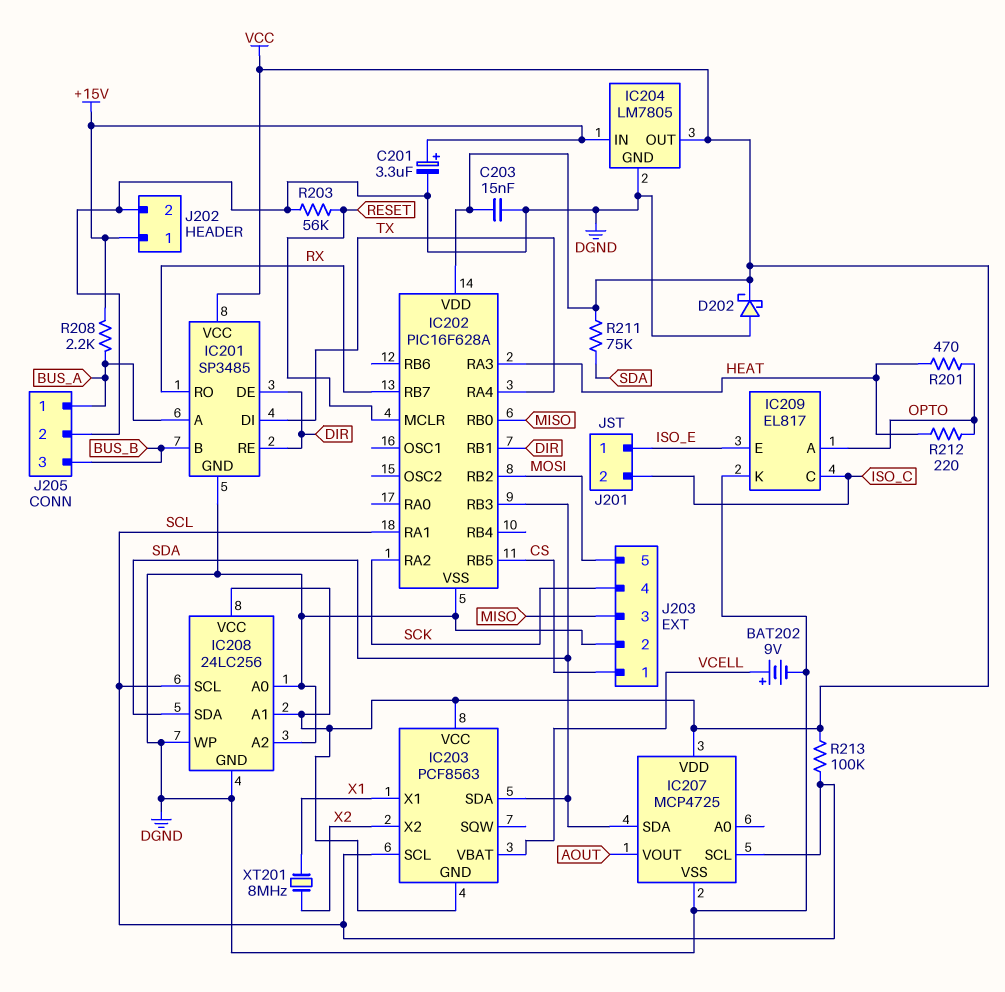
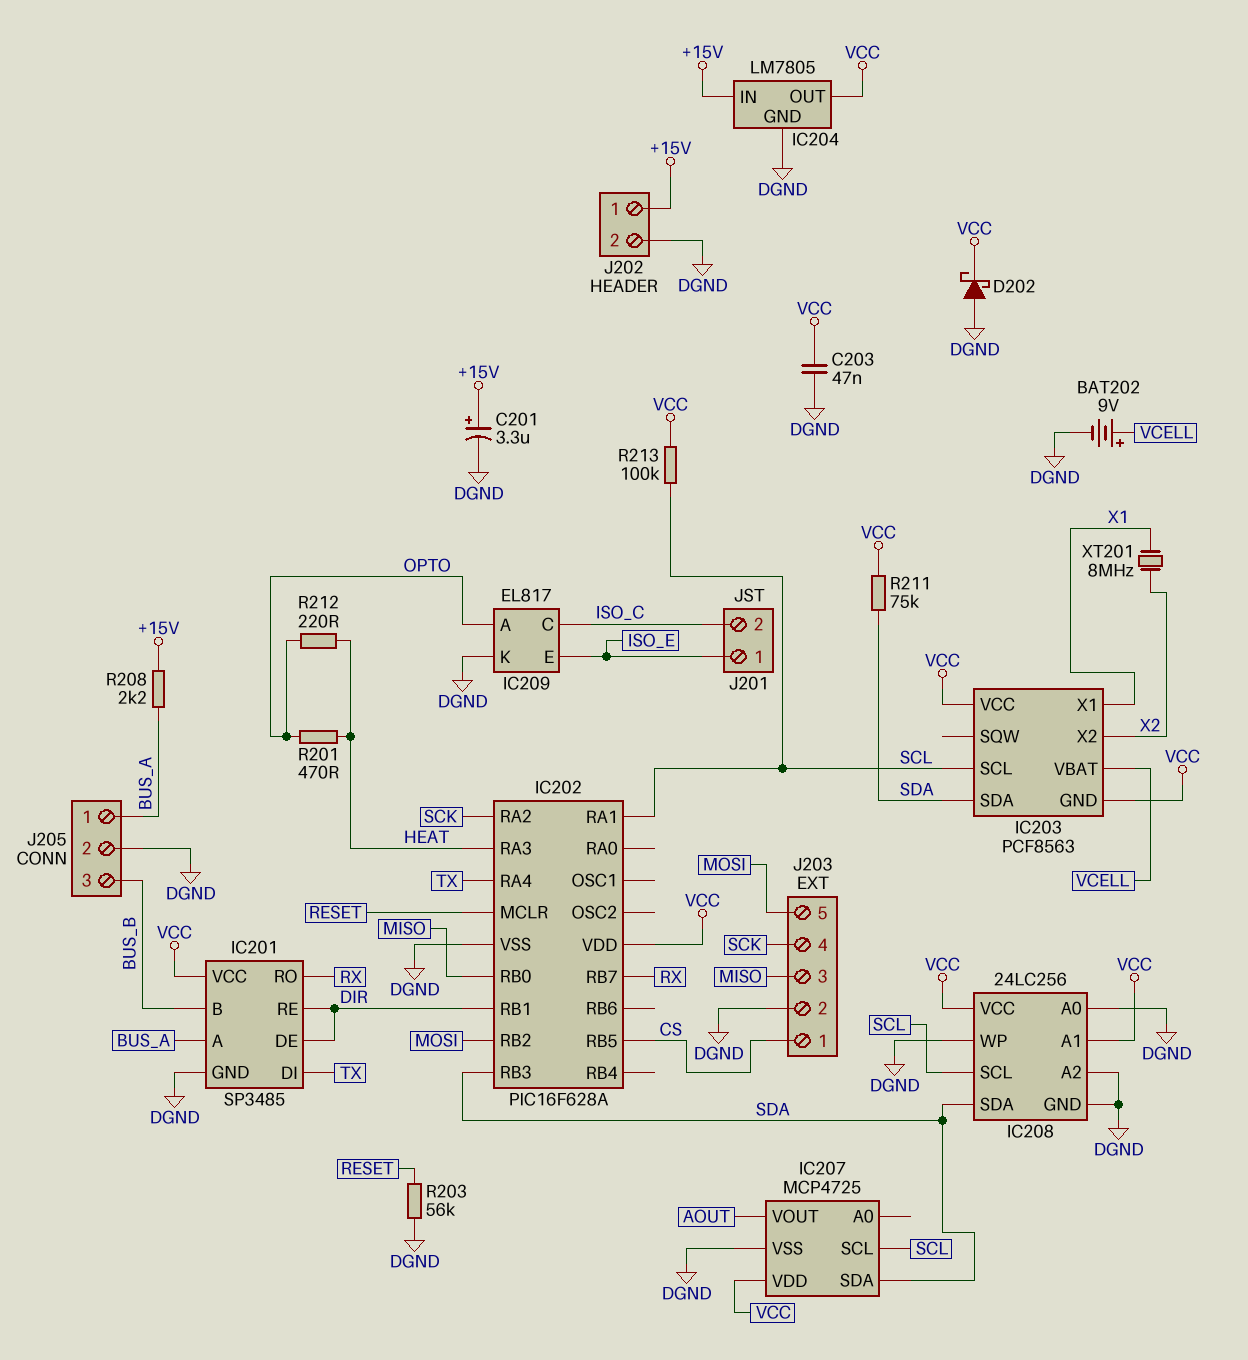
C203: 15nF (DGND, VCC) -> 47nF (DGND, VCC)

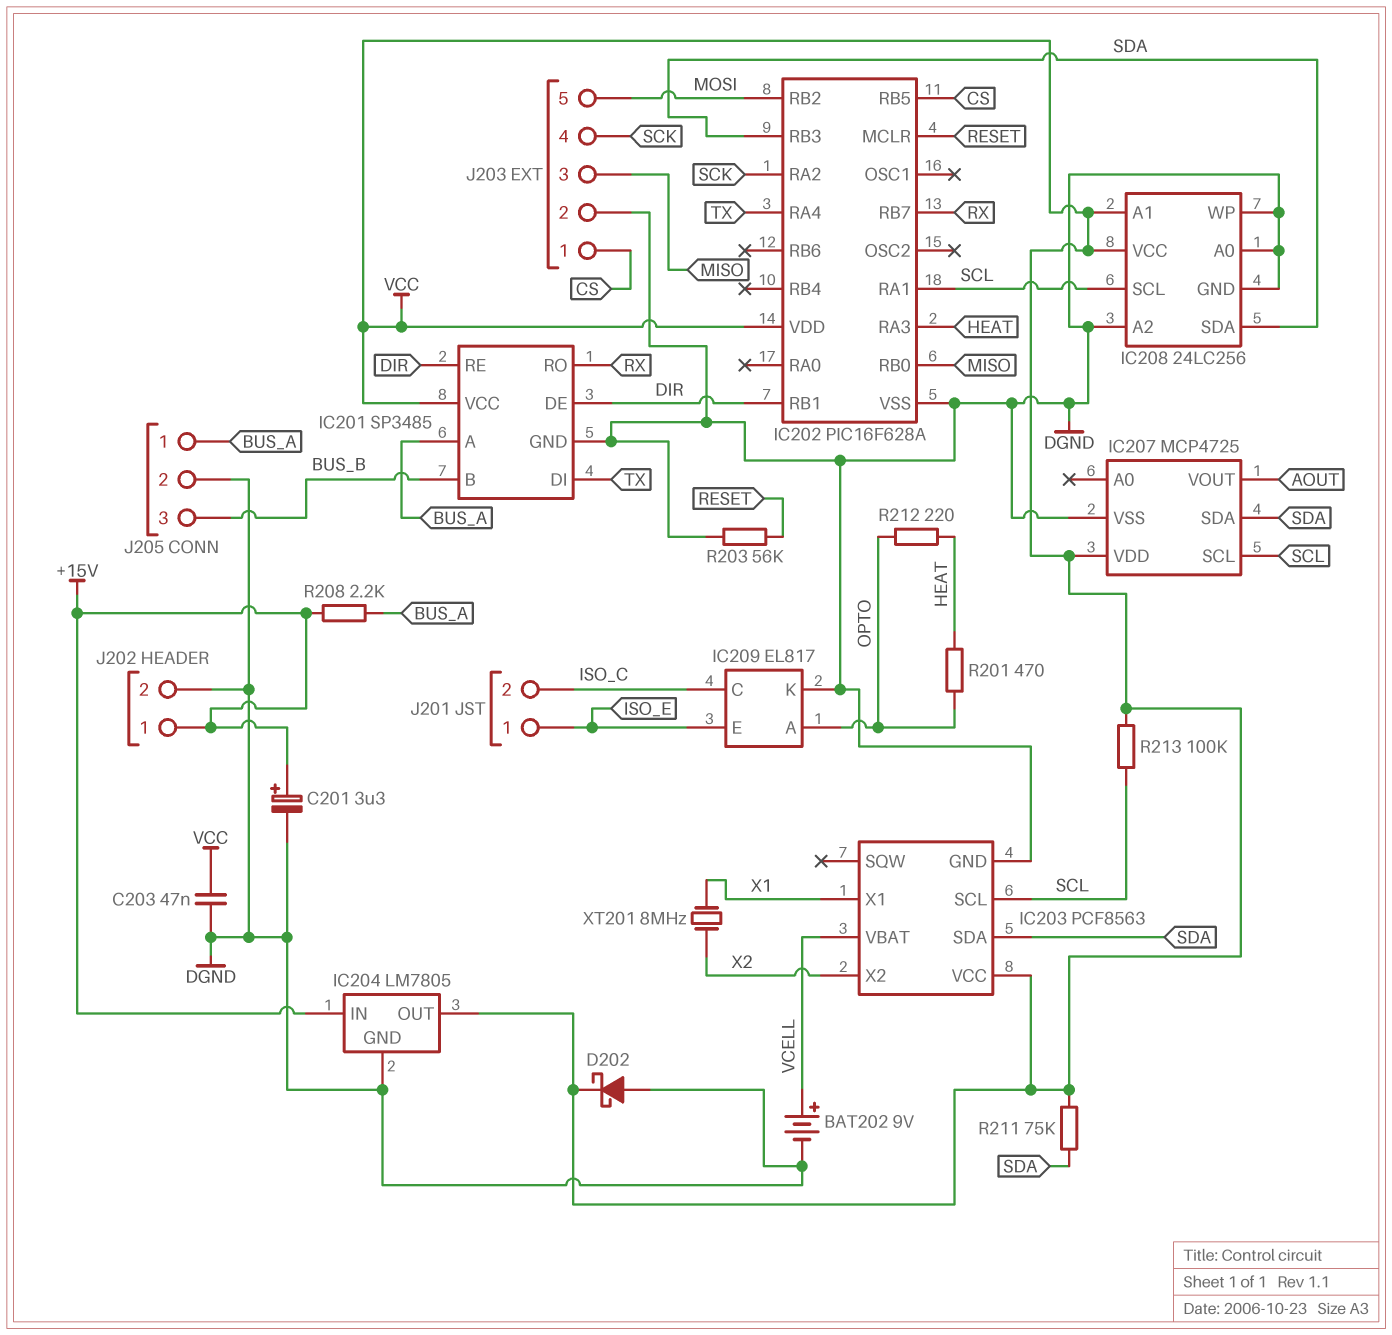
IC203 pin GND: VCC -> DGND

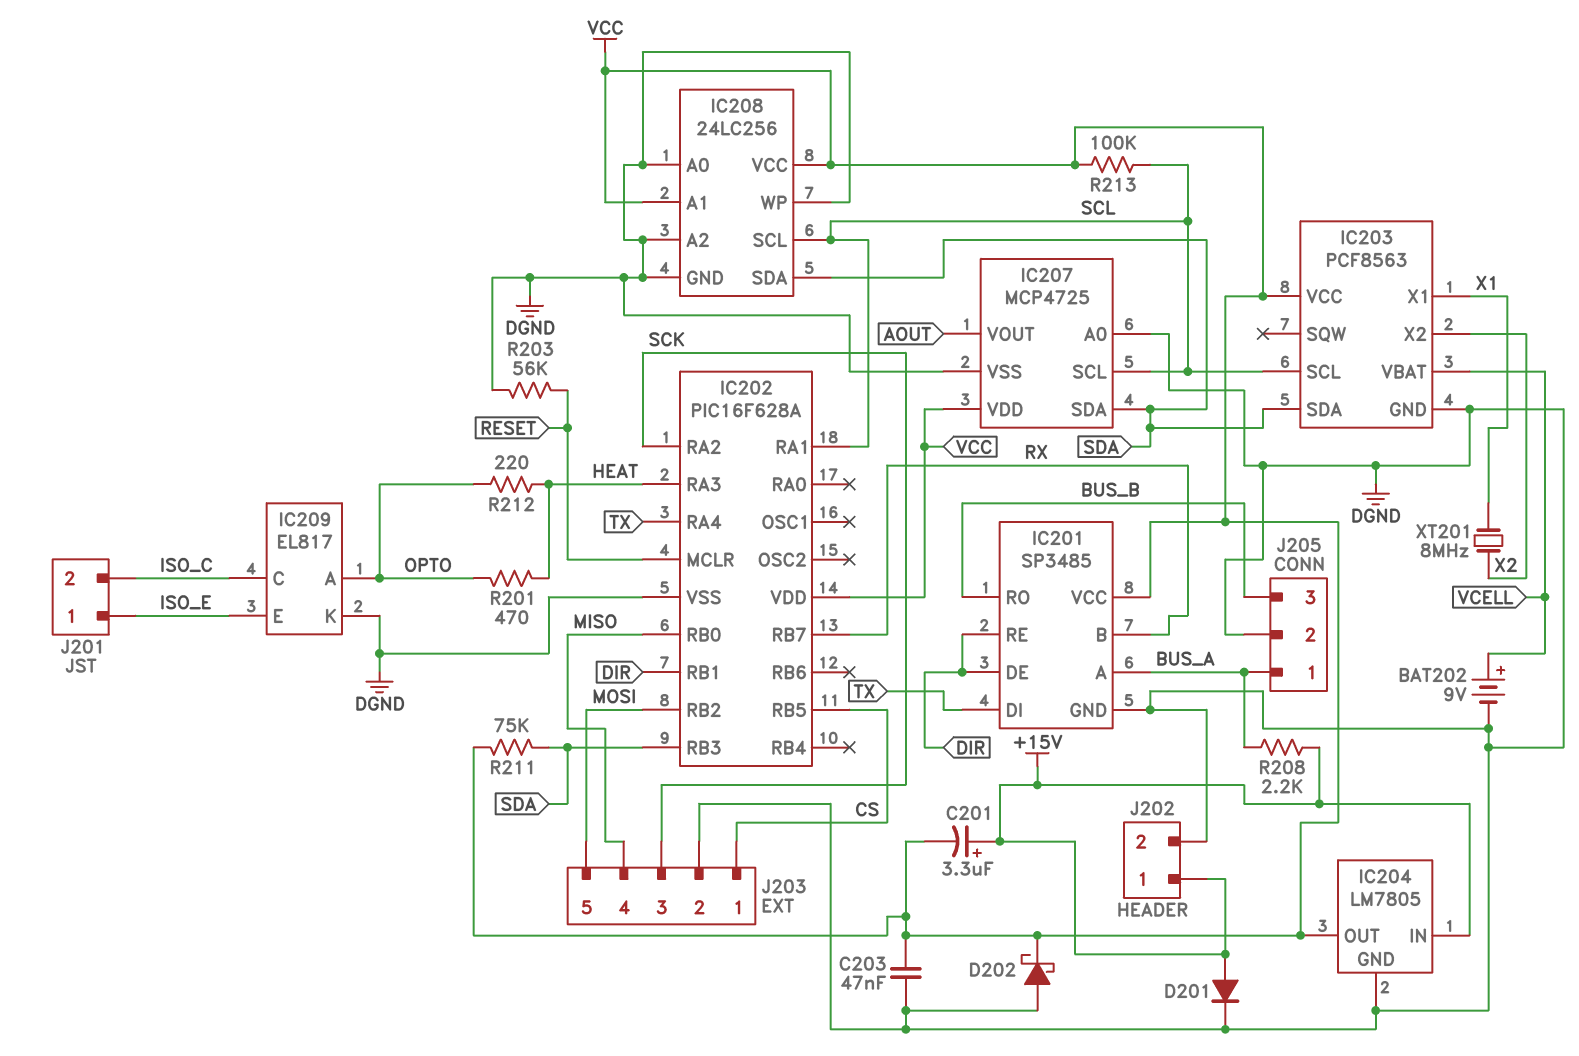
C201: 3.3uF (plus +15V, minus DGND) -> 3.3uF (plus +15V, minus VCC)
D201: none -> diode (A +15V, K DGND)
IC201 pin B: BUS_B -> RX
IC201 pin RO: RX -> BUS_B
IC207 pin A0: none -> DGND
J203 pin 3: MISO -> SCK
J203 pin 4: SCK -> MISO

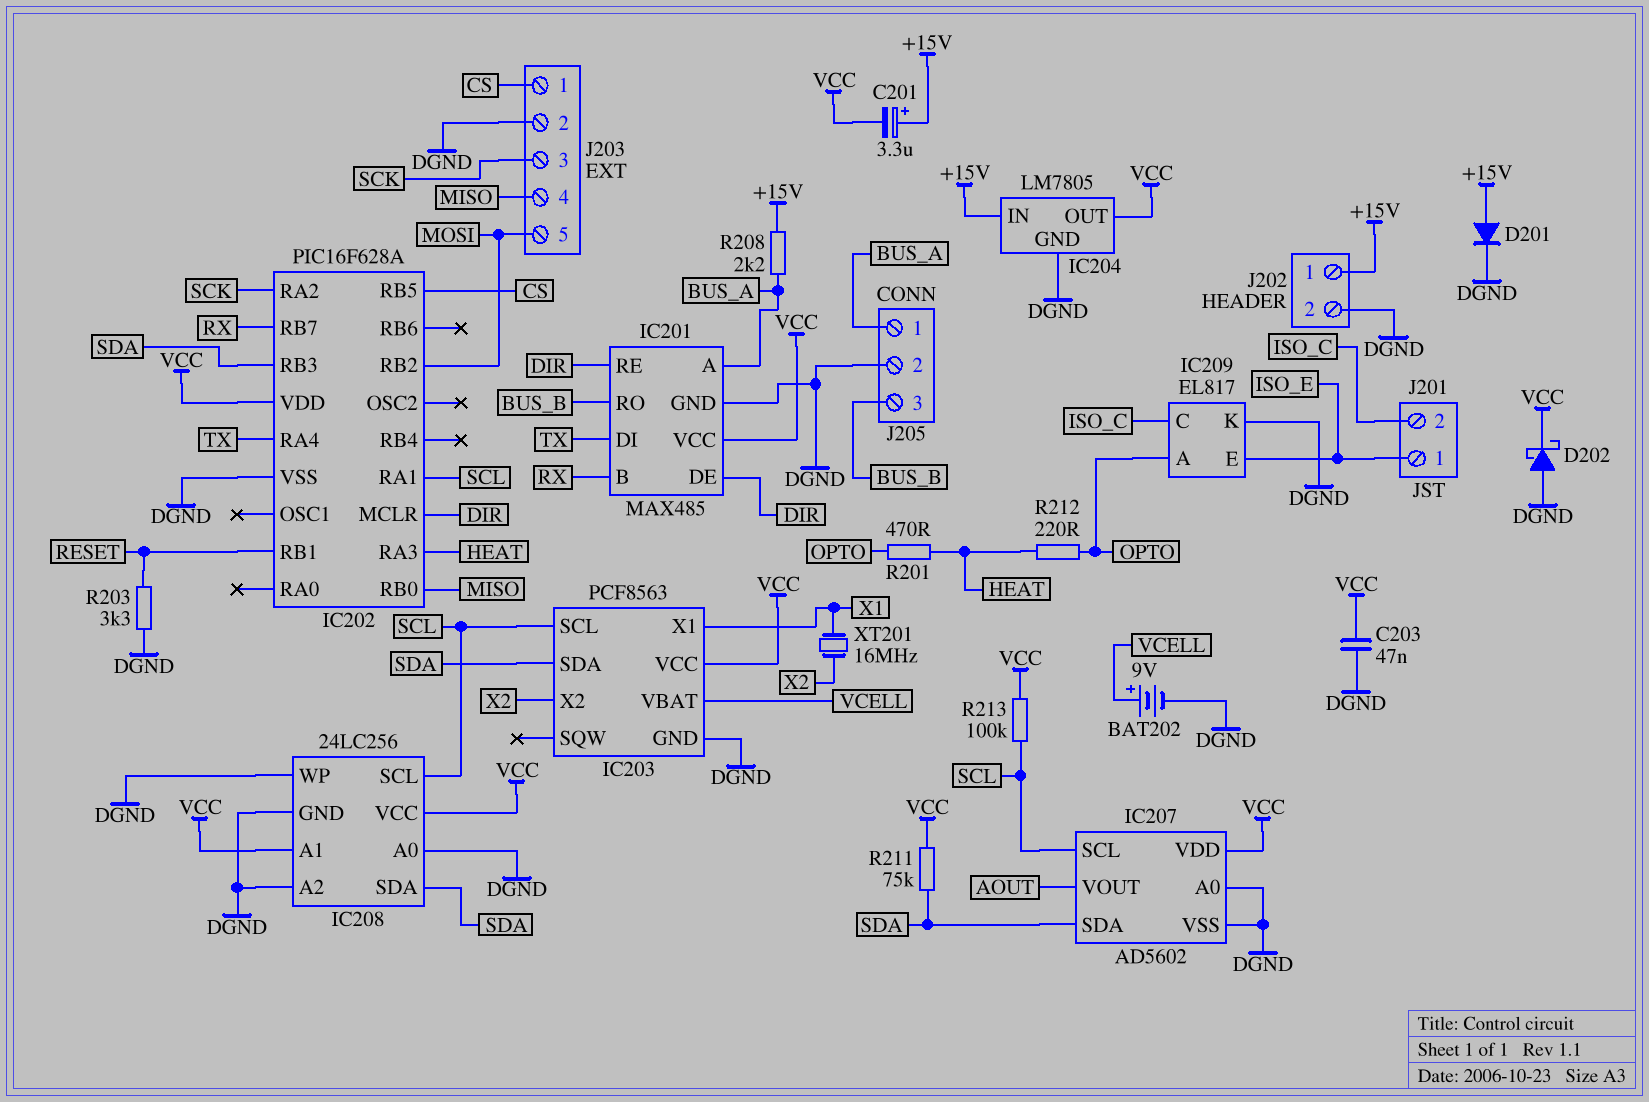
IC201: SP3485 -> MAX485
IC202 pin MCLR: RESET -> DIR
IC202 pin RB1: DIR -> RESET
IC207: MCP4725 -> AD5602
R203: 56k (DGND, RESET) -> 3.3k (DGND, RESET)
XT201: 8MHz (X1, X2) -> 16MHz (X1, X2)

